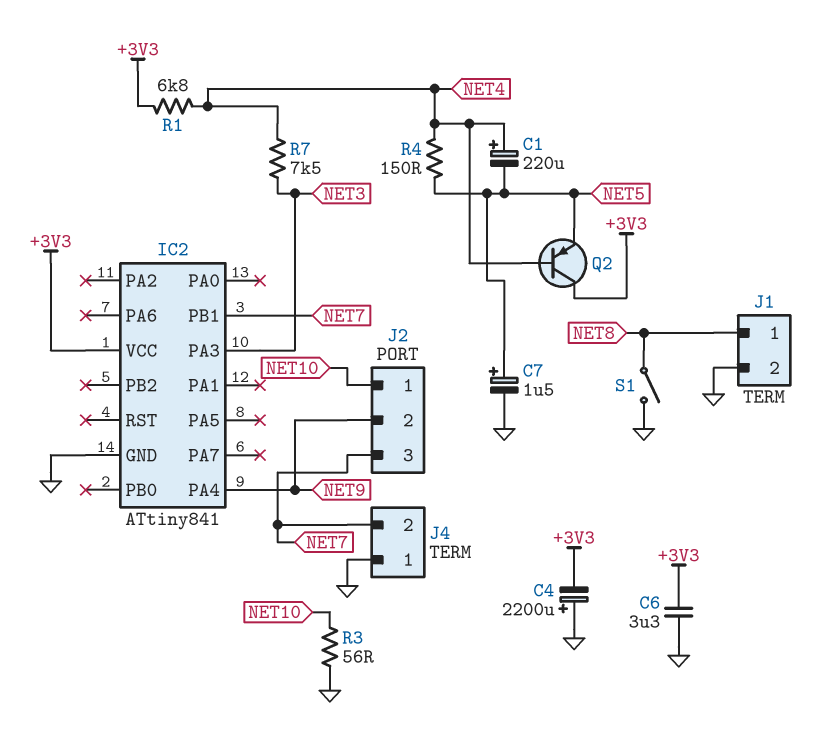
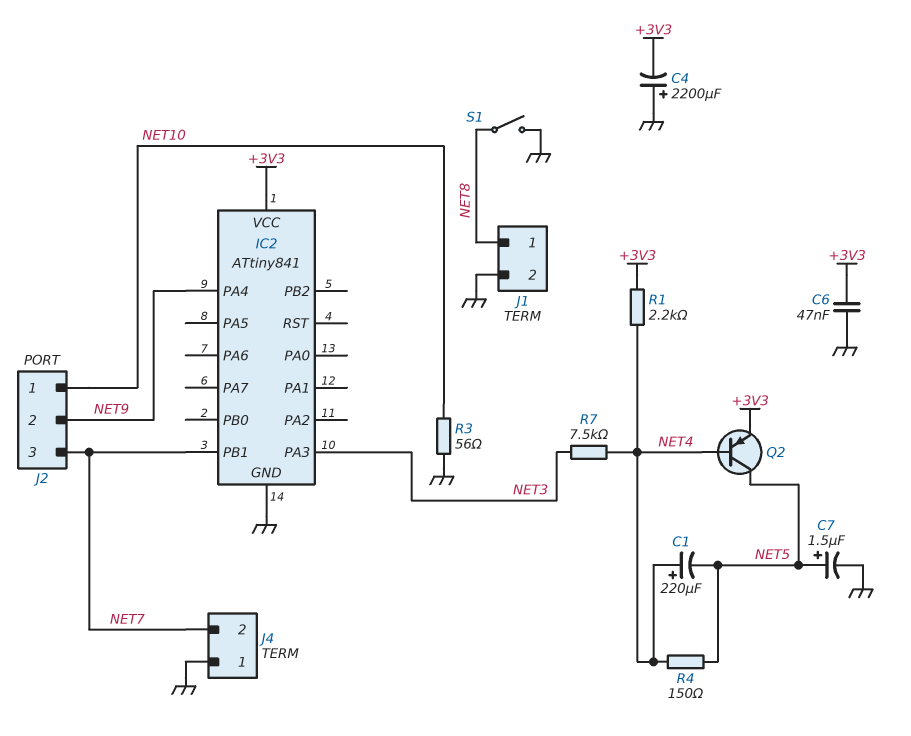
C6: 3.3uF (+3V3, GND) -> 47nF (+3V3, GND)
Q2: PNP (B NET4, C +3V3, E NET5) -> PNP (B NET4, C NET5, E +3V3)
R1: 6.8k (+3V3, NET4) -> 2.2k (+3V3, NET4)

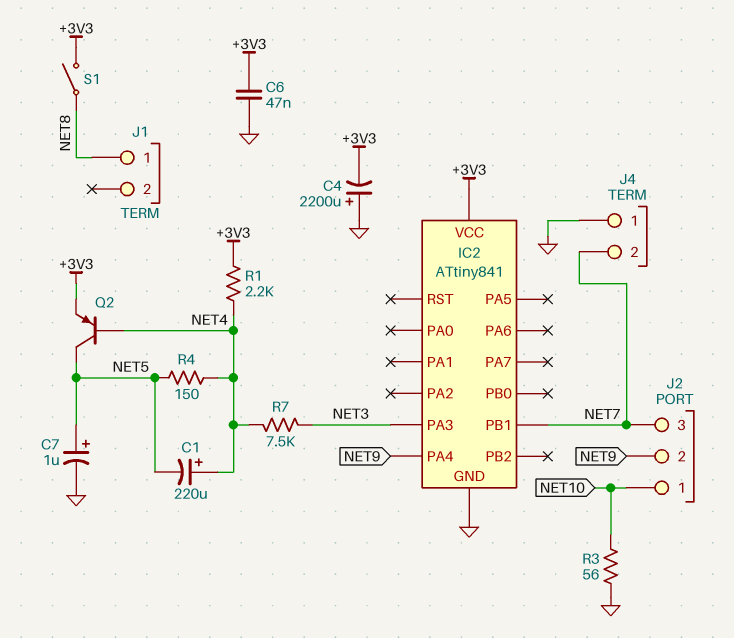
C7: 1.5uF (plus NET5, minus GND) -> 1uF (plus NET5, minus GND)
J1 pin 2: GND -> none
S1: switch (GND, NET8) -> switch (+3V3, NET8)

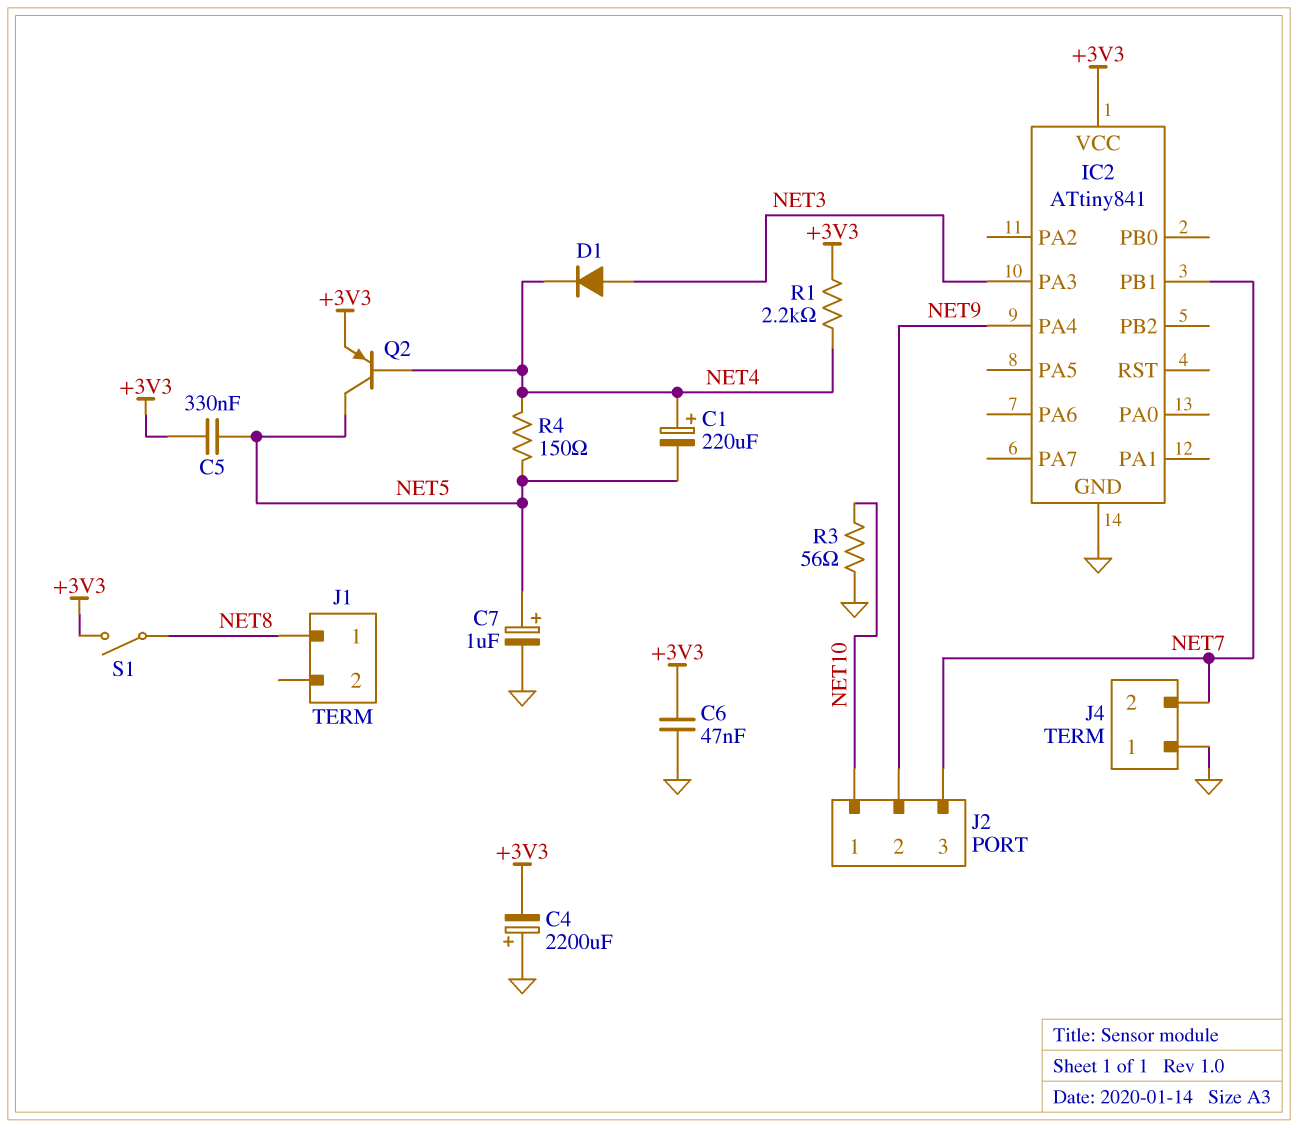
C5: none -> 330nF (+3V3, NET5)
D1: none -> diode (A NET3, K NET4)
R7: 7.5k (NET3, NET4) -> none

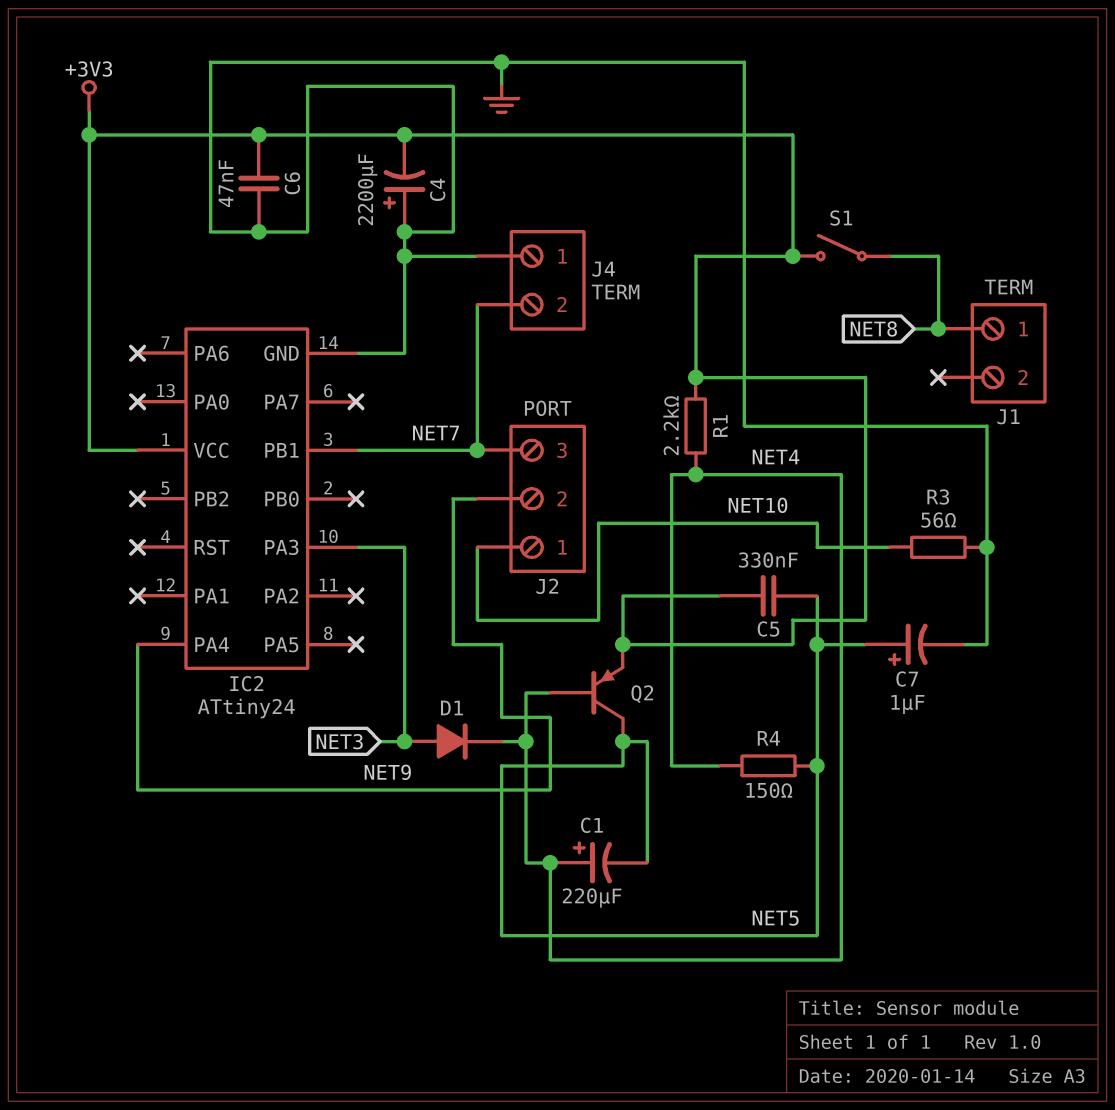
IC2: ATtiny841 -> ATtiny24

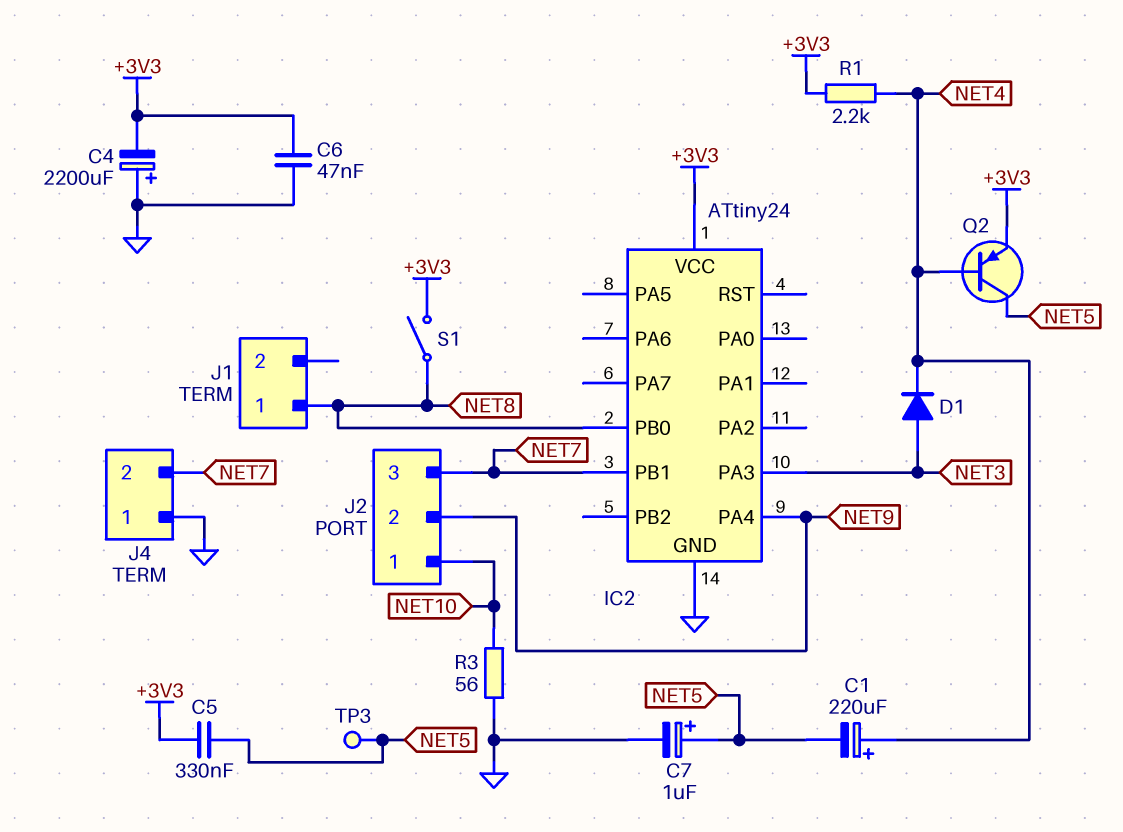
IC2 pin PB0: none -> NET8
R4: 150 (NET4, NET5) -> none
TP3: none -> test point (NET5)

